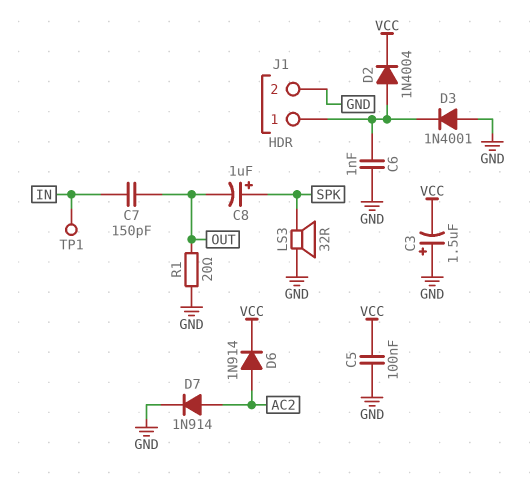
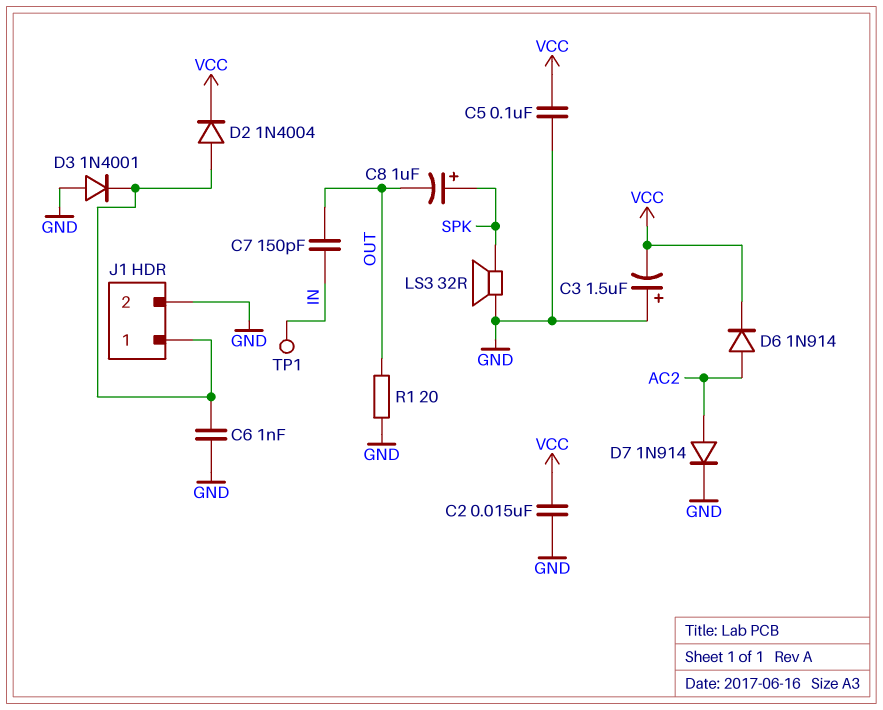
C2: none -> 15nF (GND, VCC)

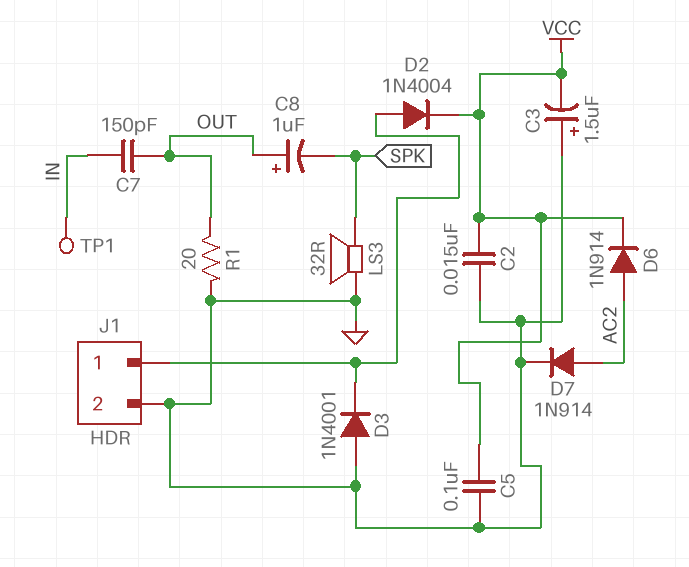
C6: 1nF (GND, J1/1) -> none
C8: 1uF (plus SPK, minus OUT) -> 1uF (plus OUT, minus SPK)

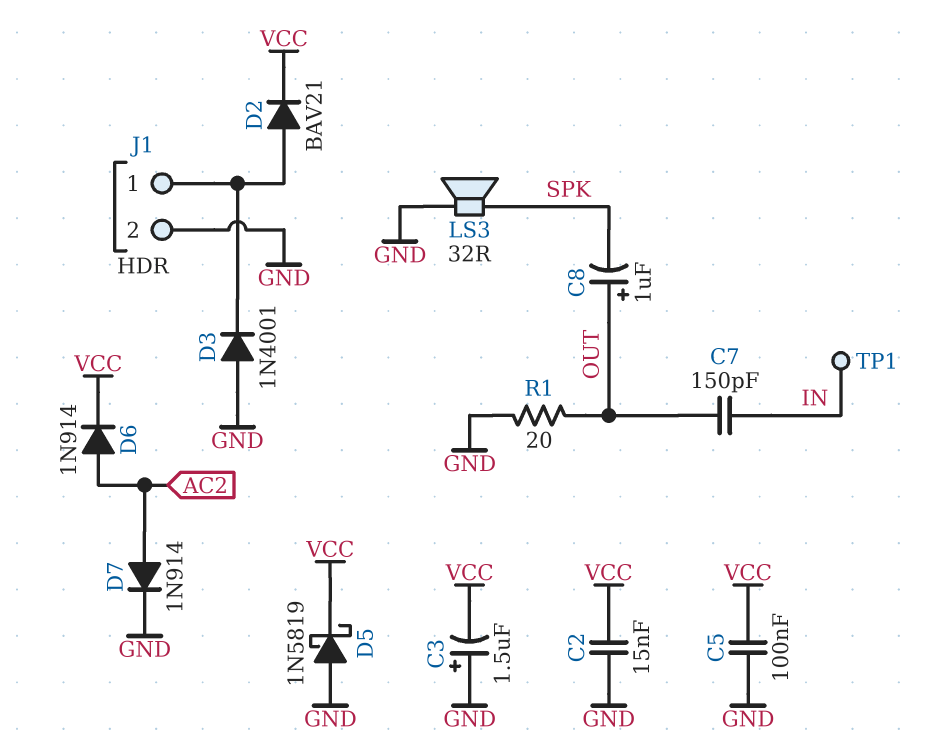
D2: diode 1N4004 (A J1/1, K VCC) -> diode BAV21 (A J1/1, K VCC)
D5: none -> schottky 1N5819 (A GND, K VCC)

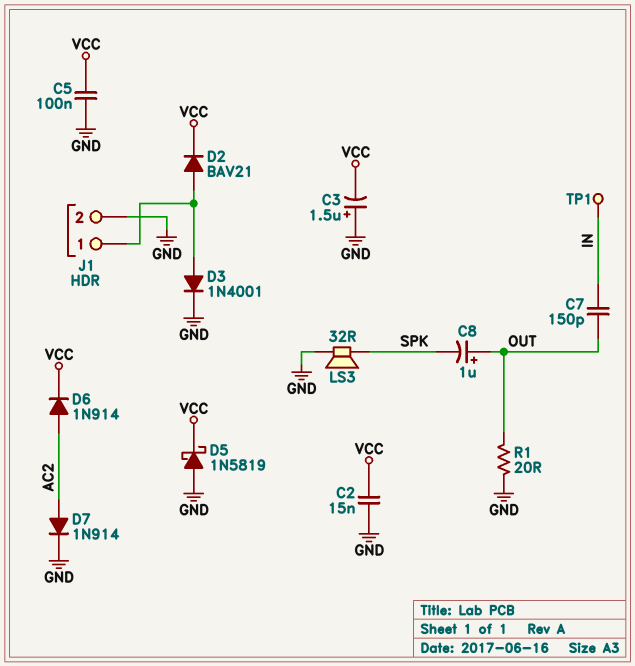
D3: diode 1N4001 (A GND, K J1/1) -> diode 1N4001 (A J1/1, K GND)

